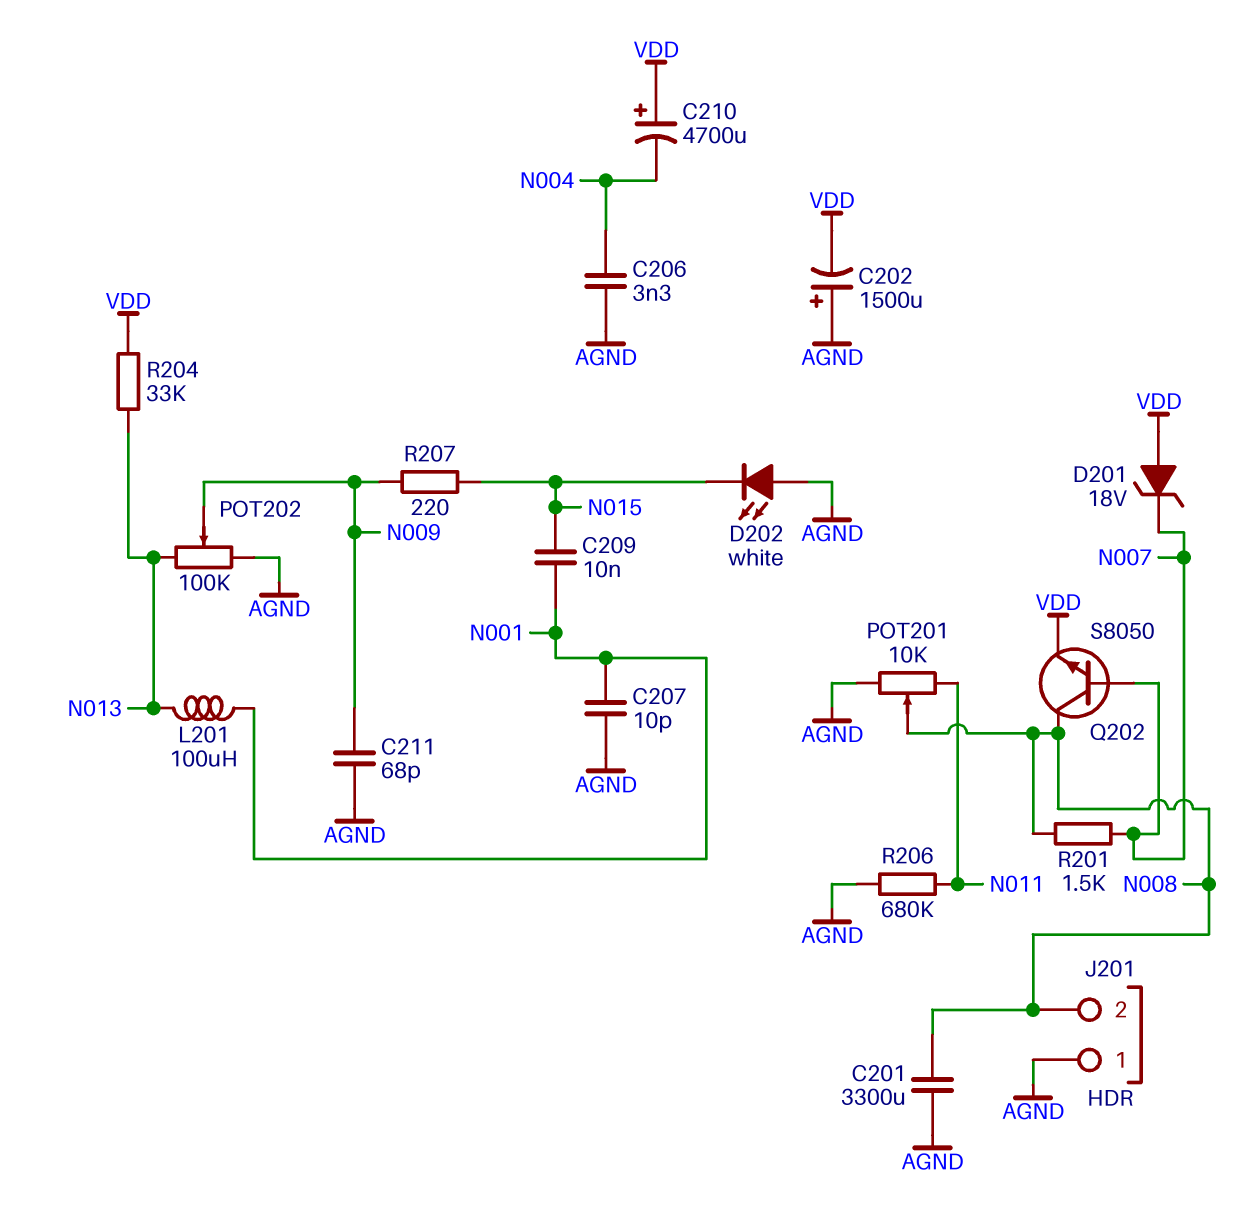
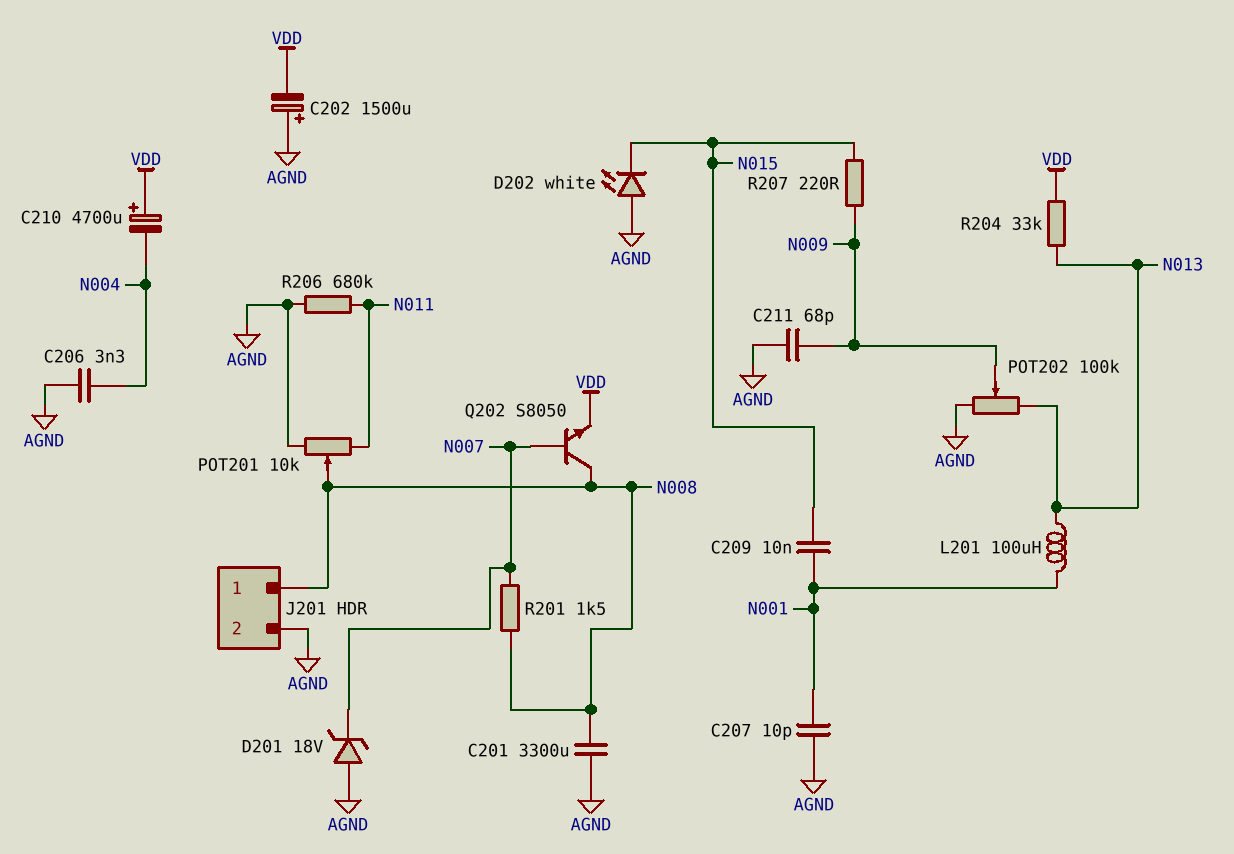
D201: zener 18V (A VDD, K N007) -> zener 18V (A AGND, K N007)
J201 pin 1: AGND -> N008
J201 pin 2: N008 -> AGND

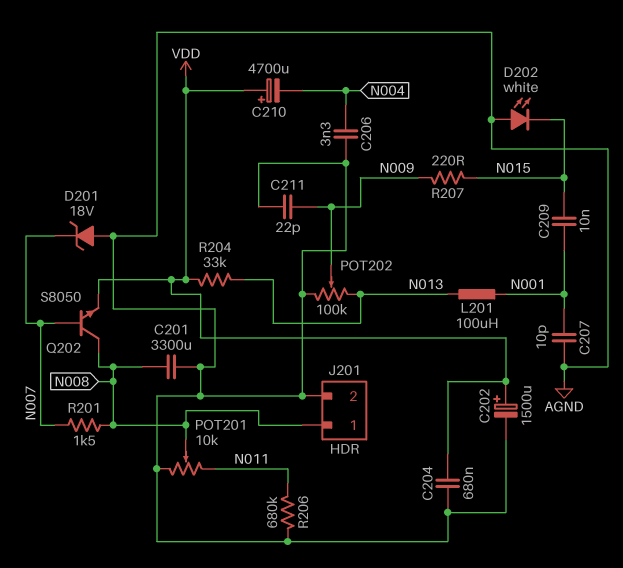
C202: 1500uF (plus AGND, minus VDD) -> 1500uF (plus VDD, minus AGND)
C204: none -> 680nF (AGND, VDD)
C211: 68pF (AGND, N009) -> 22pF (AGND, N009)

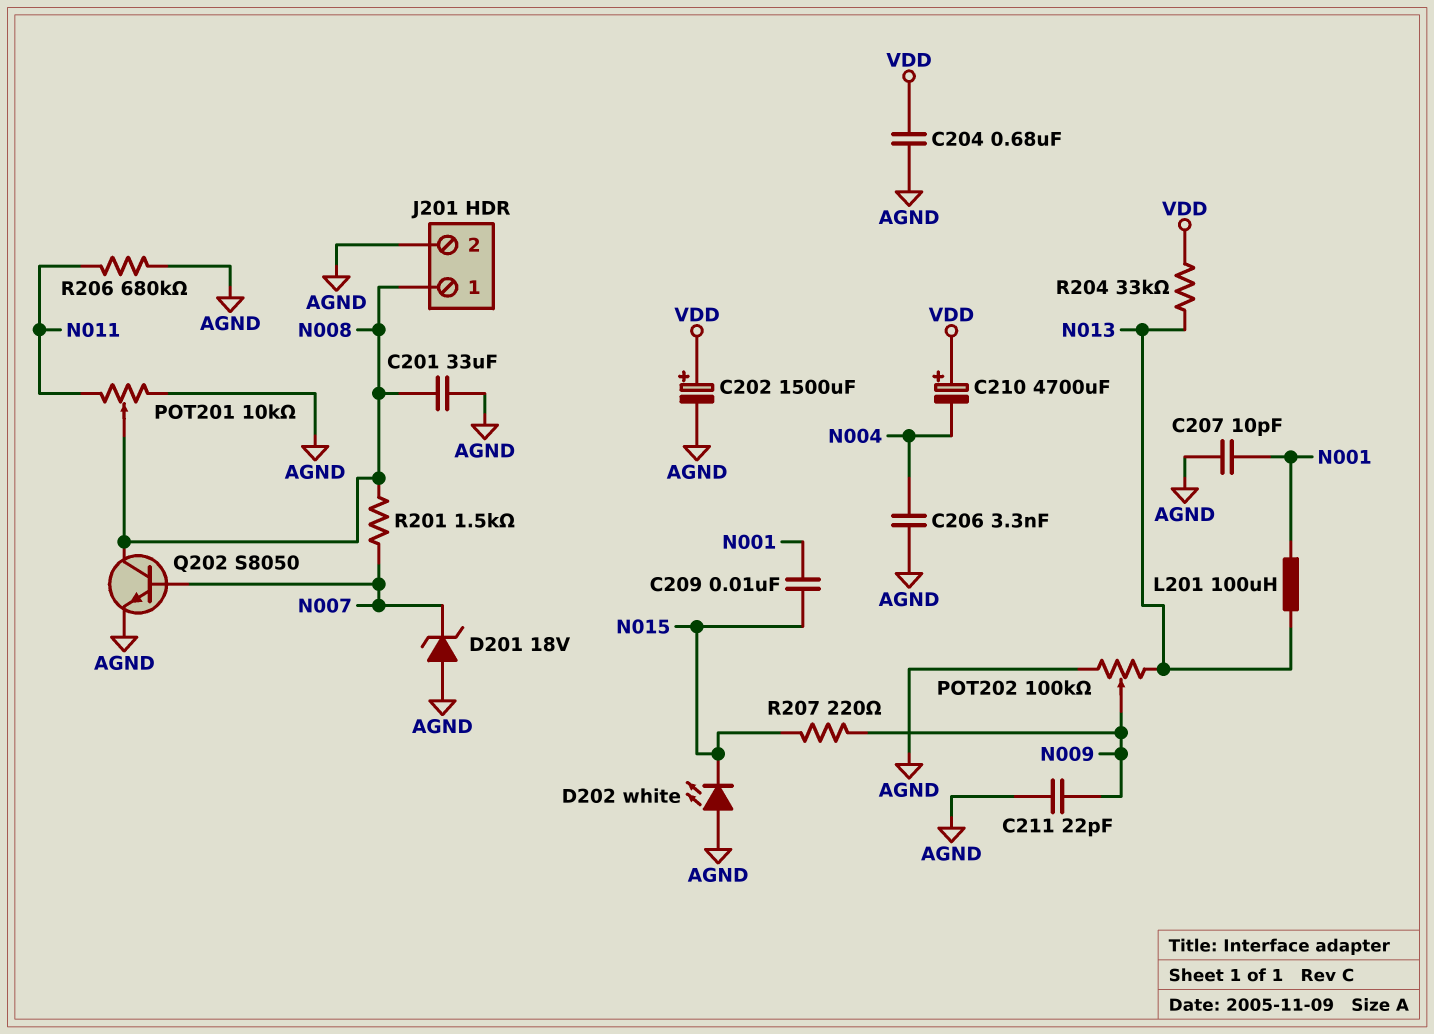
C201: 3300uF (AGND, N008) -> 33uF (AGND, N008)
Q202: NPN S8050 (B N007, C N008, E VDD) -> NPN S8050 (B N007, C N008, E AGND)

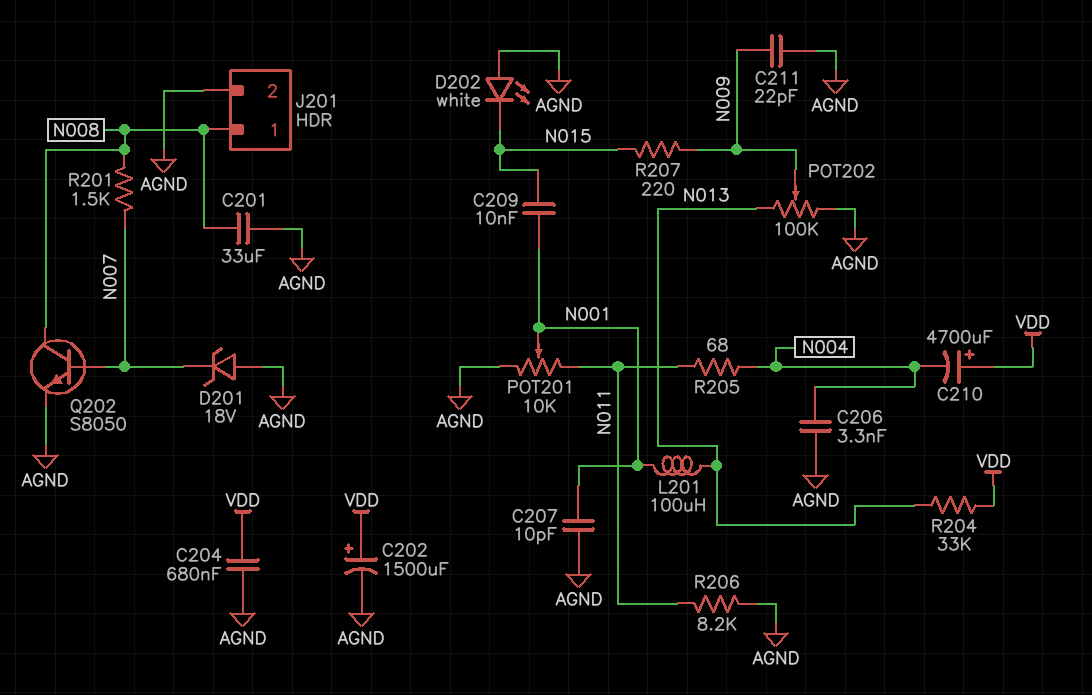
POT201: 10k (AGND, N011, wiper N008) -> 10k (AGND, N011, wiper N001)
R205: none -> 68 (N004, N011)
R206: 680k (AGND, N011) -> 8.2k (AGND, N011)

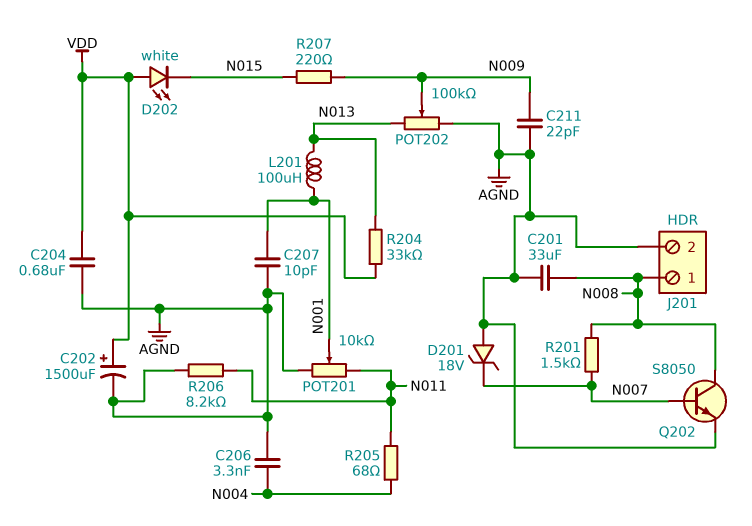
C209: 10nF (N001, N015) -> none
C210: 4700uF (plus VDD, minus N004) -> none
D202: LED white (A AGND, K N015) -> LED white (A VDD, K N015)

